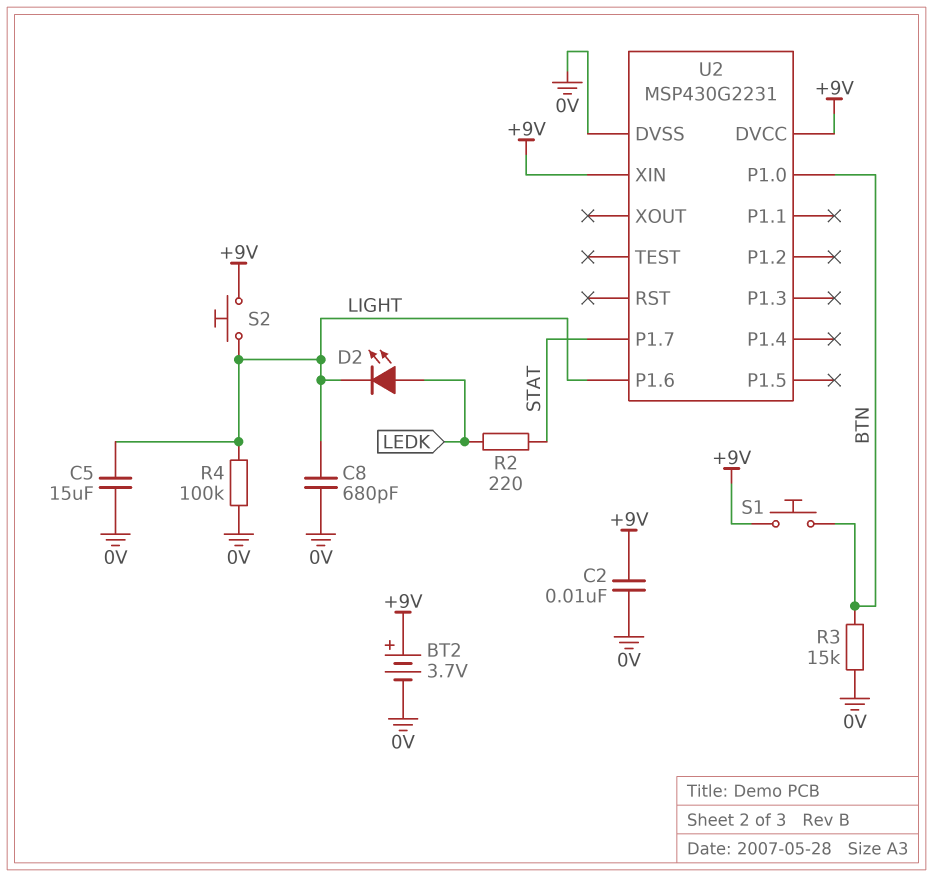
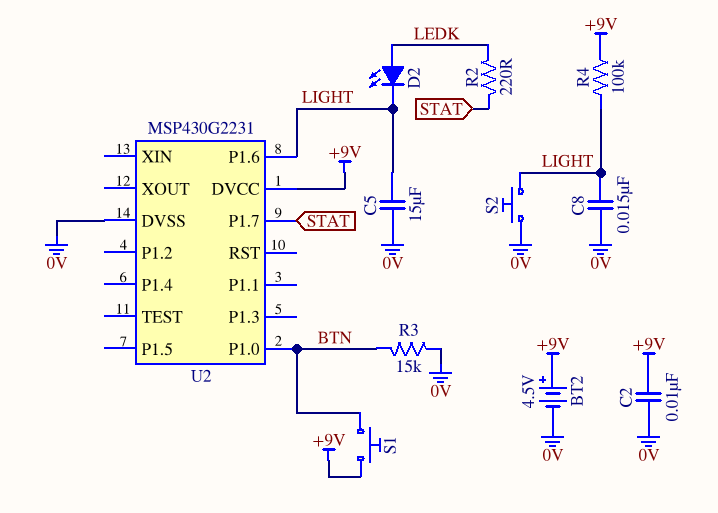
BT2: 3.7V (plus +9V, minus 0V) -> 4.5V (plus +9V, minus 0V)
C8: 680pF (0V, LIGHT) -> 15nF (0V, LIGHT)
R4: 100k (0V, LIGHT) -> 100k (+9V, LIGHT)
S2: button (+9V, LIGHT) -> button (0V, LIGHT)
U2 pin XIN: +9V -> none

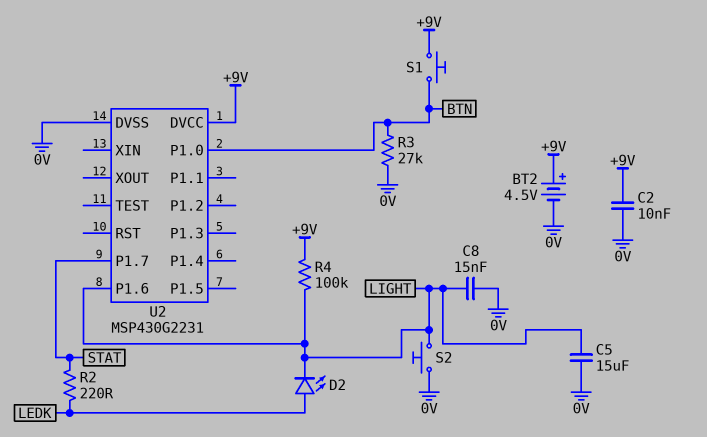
R3: 15k (0V, BTN) -> 27k (0V, BTN)

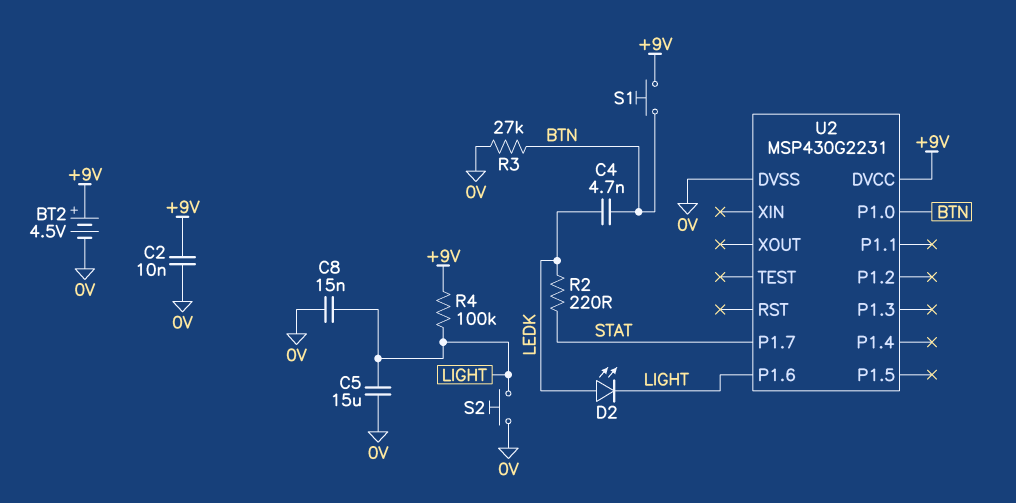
C4: none -> 4.7nF (BTN, LEDK)

